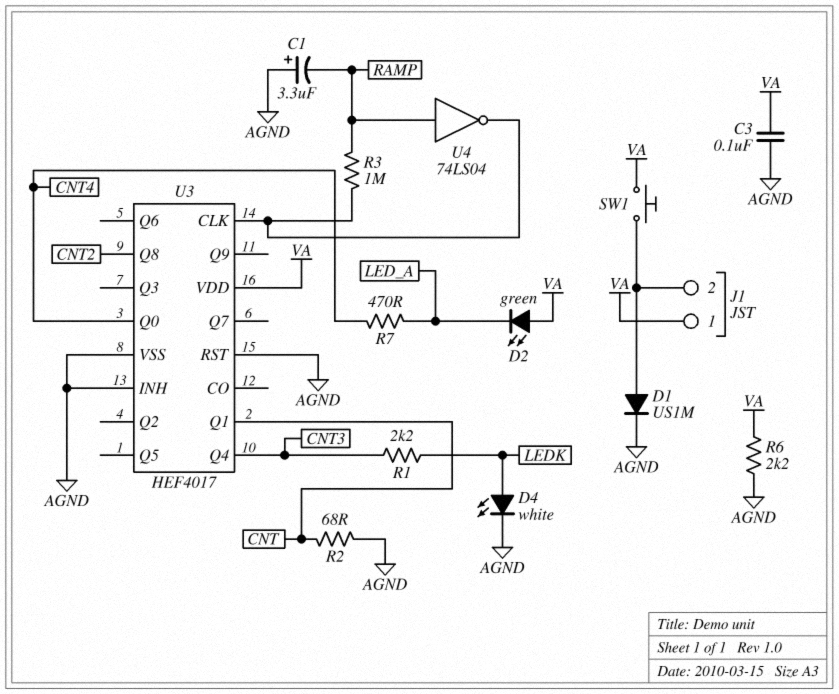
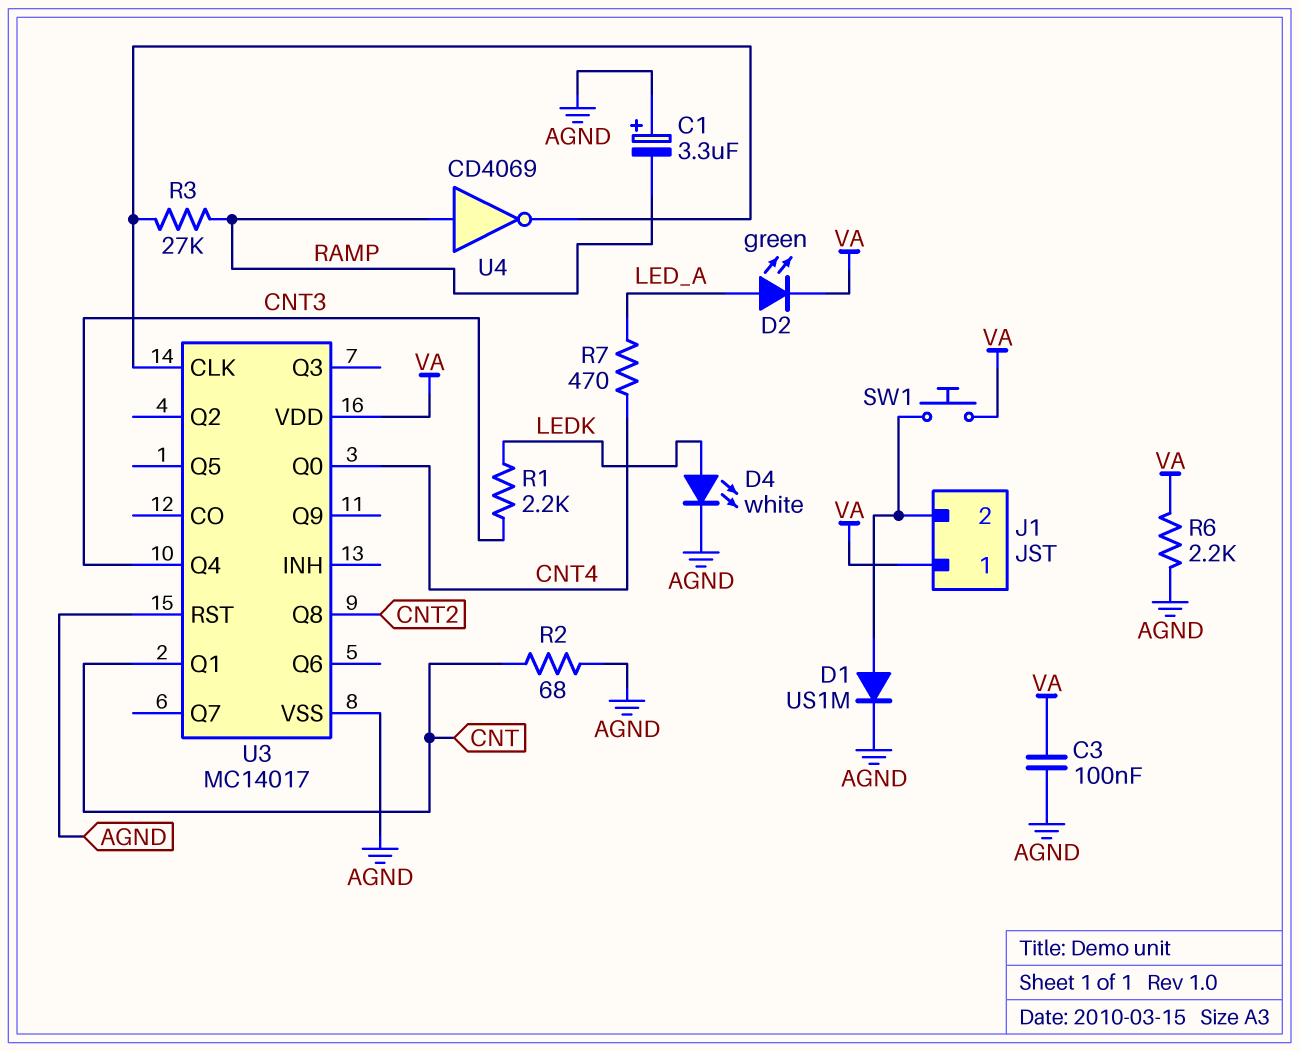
D2: LED green (A VA, K LED_A) -> LED green (A LED_A, K VA)
R3: 1M (RAMP, U3/CLK) -> 27k (RAMP, U3/CLK)
U3: HEF4017 -> MC14017
U3 pin INH: AGND -> none
U4: NOT 74LS04 (in RAMP, out U3/CLK) -> NOT CD4069 (in RAMP, out U3/CLK)

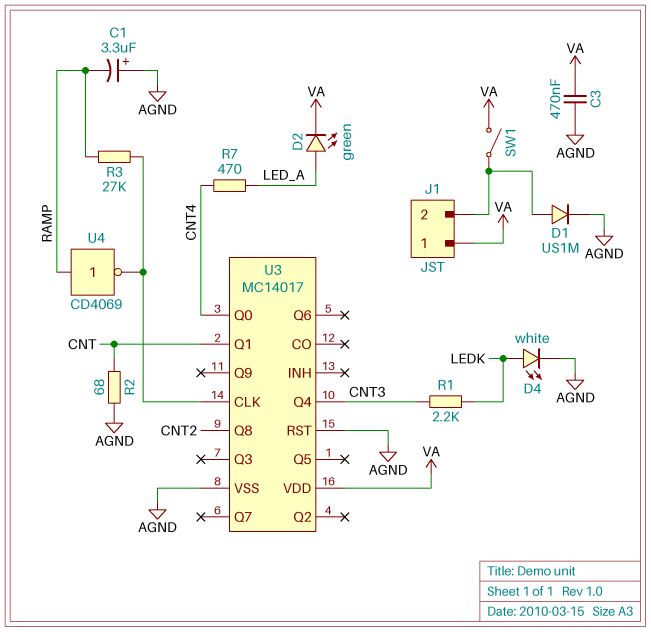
C3: 100nF (AGND, VA) -> 470nF (AGND, VA)
R6: 2.2k (AGND, VA) -> none
SW1: button (J1/2, VA) -> switch (J1/2, VA)

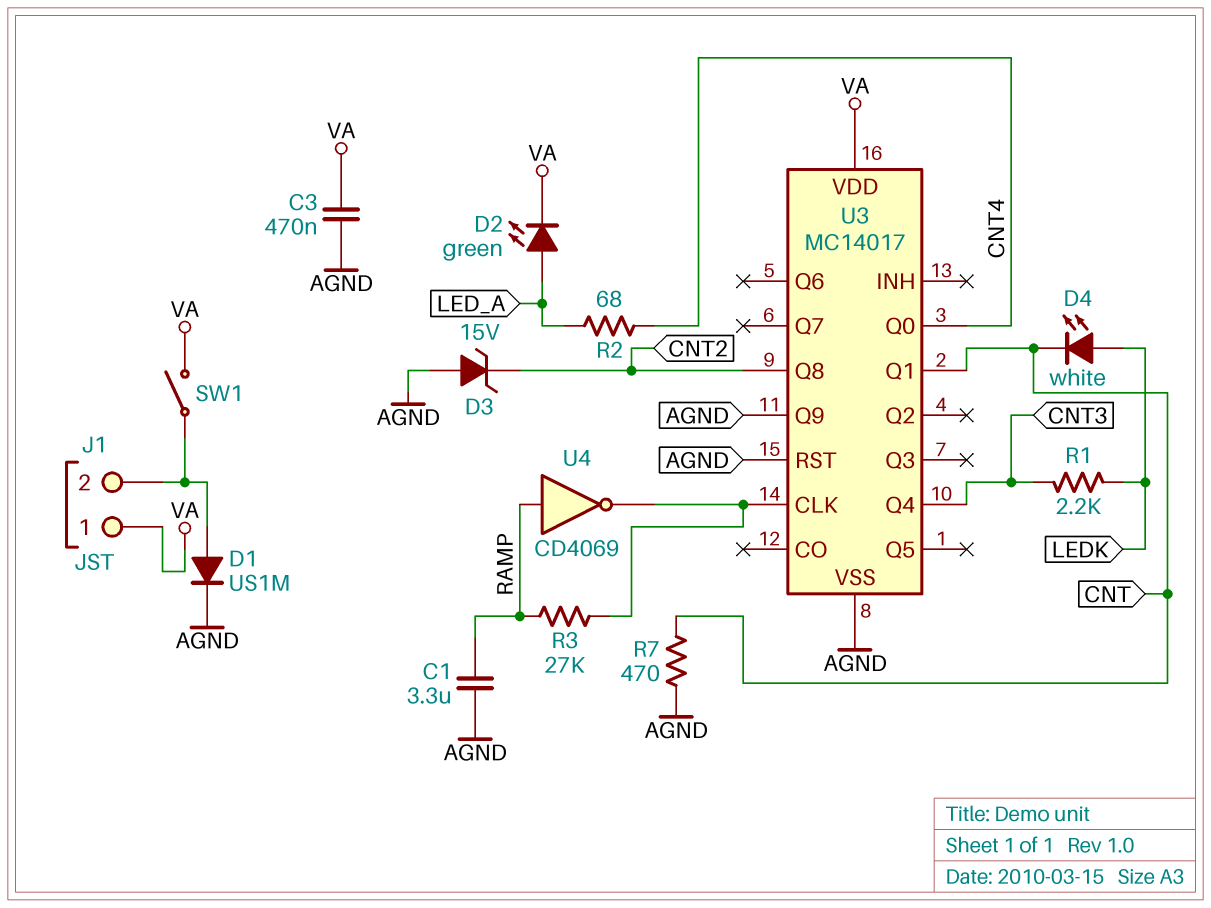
C1: 3.3uF (plus AGND, minus RAMP) -> 3.3uF (AGND, RAMP)
D3: none -> zener 15V (A AGND, K CNT2)
D4: LED white (A LEDK, K AGND) -> LED white (A LEDK, K CNT)
R2: 68 (AGND, CNT) -> 68 (CNT4, LED_A)
R7: 470 (CNT4, LED_A) -> 470 (AGND, CNT)
U3 pin Q9: none -> AGND

